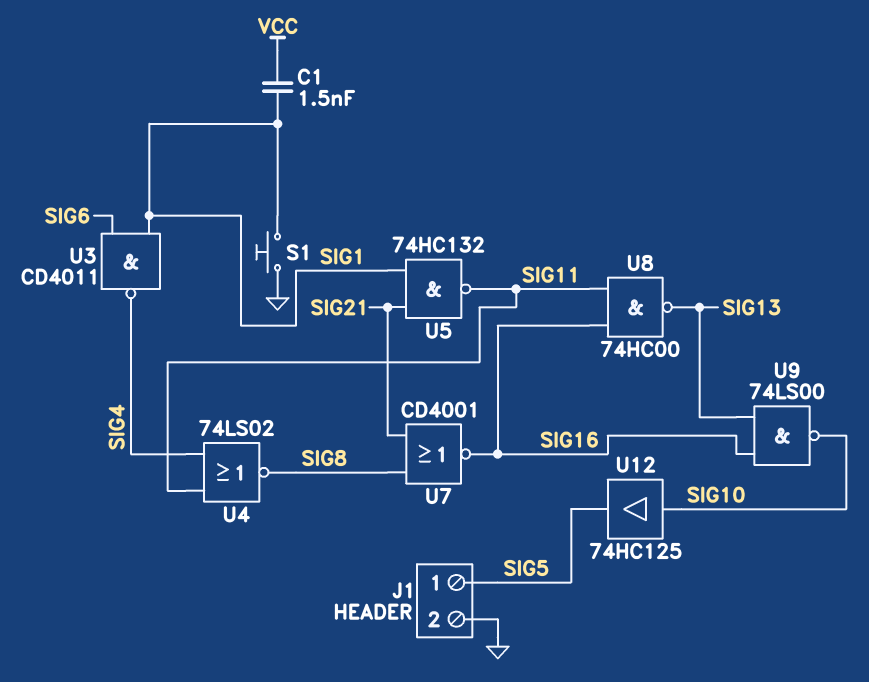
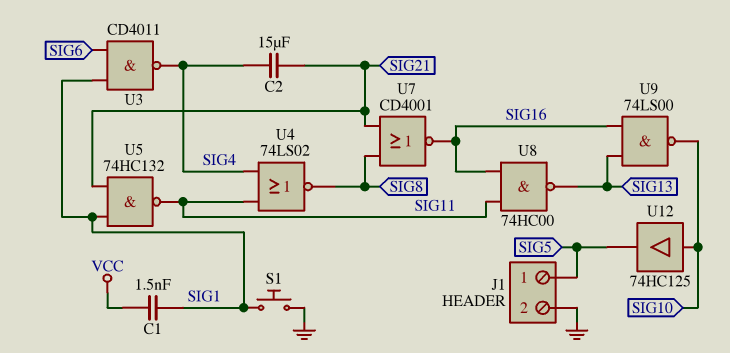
C2: none -> 15uF (SIG4, SIG21)

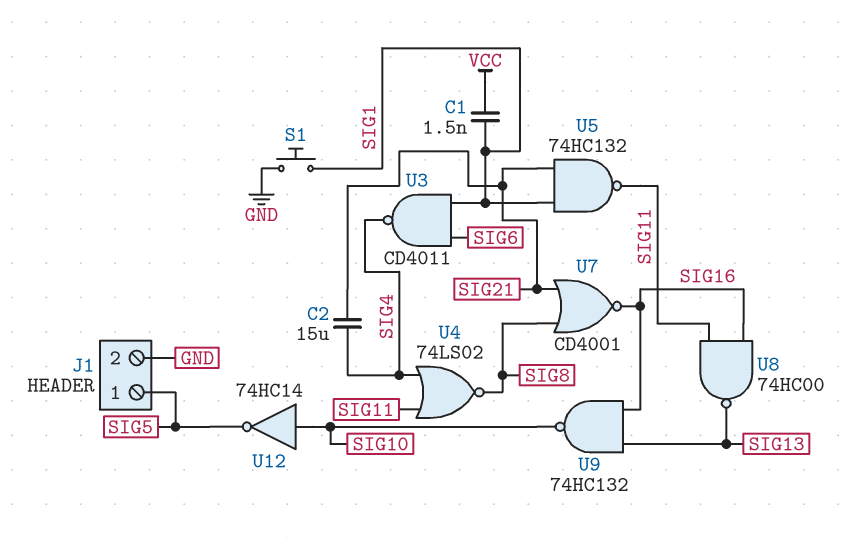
U9: NAND 74LS00 (in SIG13, in SIG16, out SIG10) -> NAND 74HC132 (in SIG13, in SIG16, out SIG10)
U12: buffer 74HC125 (in SIG10, out SIG5) -> NOT 74HC14 (in SIG10, out SIG5)

